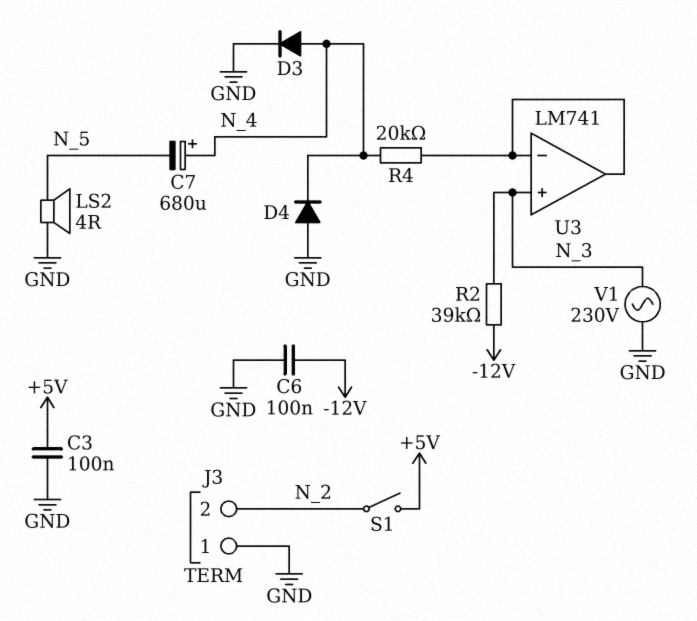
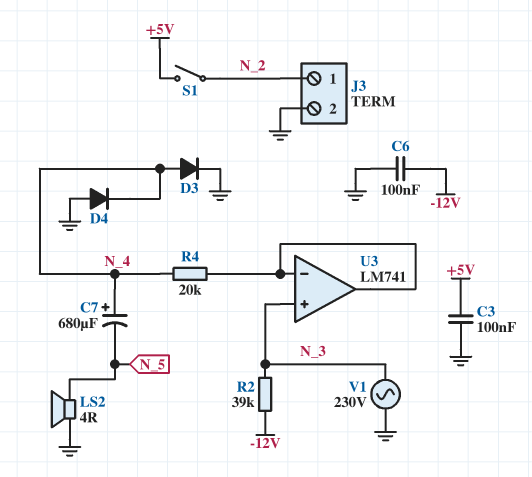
J3 pin 1: GND -> N_2
J3 pin 2: N_2 -> GND

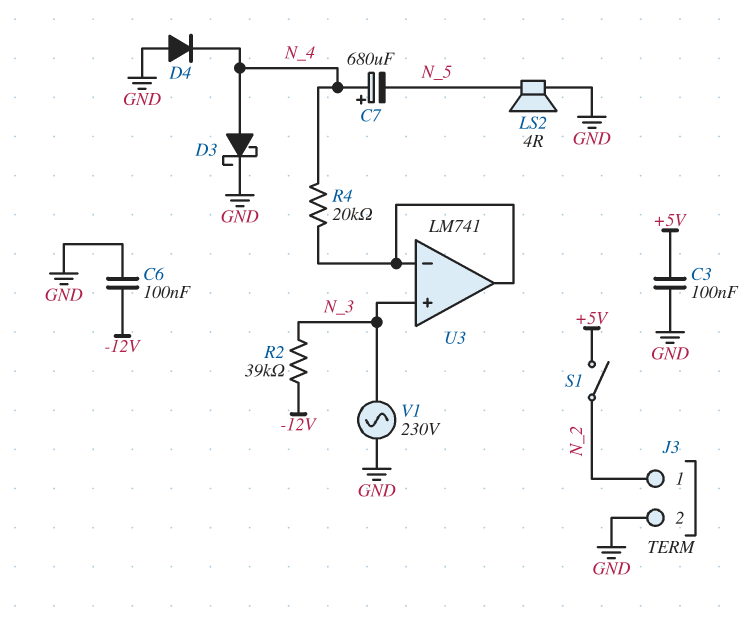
D3: diode (A N_4, K GND) -> schottky (A N_4, K GND)

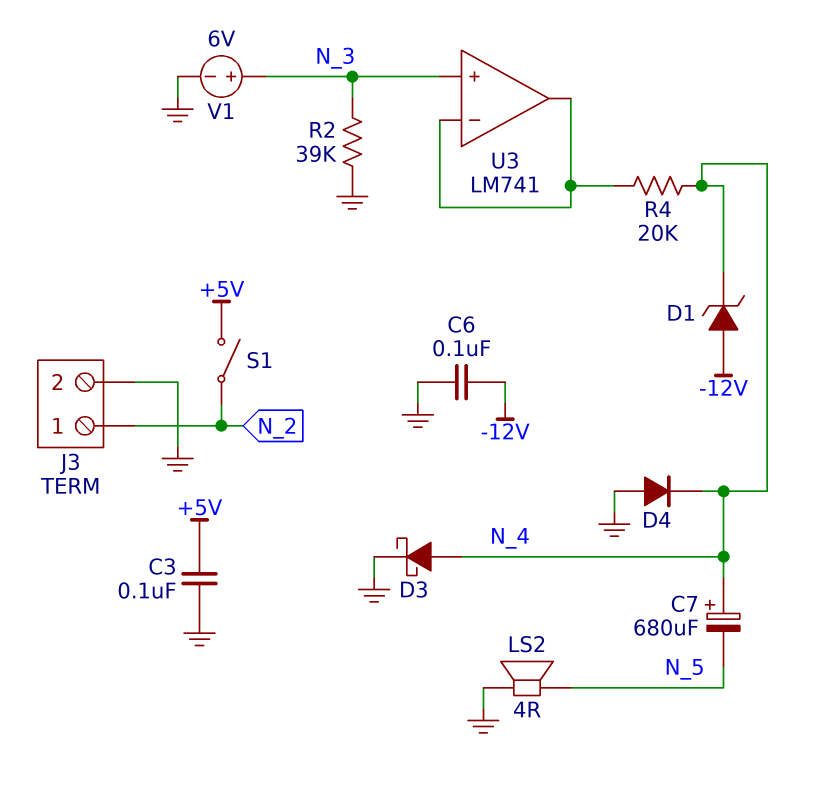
D1: none -> zener (A -12V, K N_4)
R2: 39k (-12V, N_3) -> 39k (GND, N_3)
V1: AC 230V (GND, N_3) -> 6V (plus N_3, minus GND)

